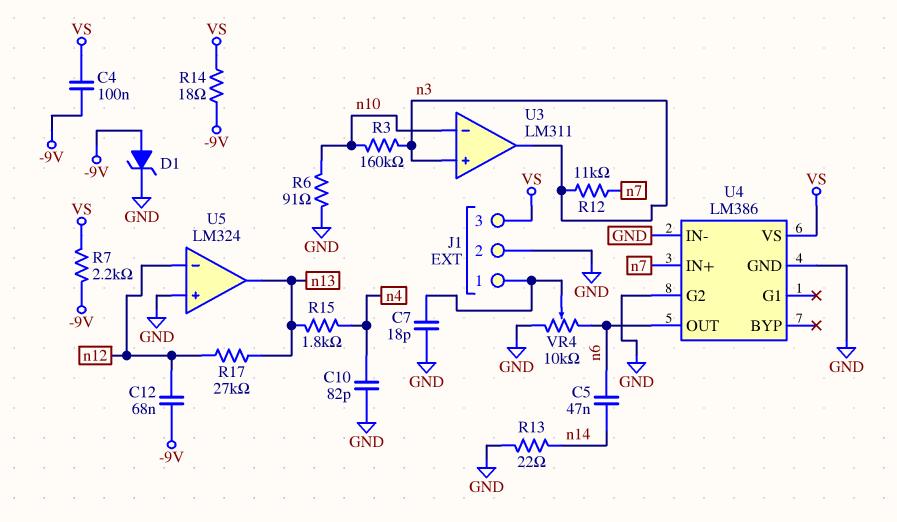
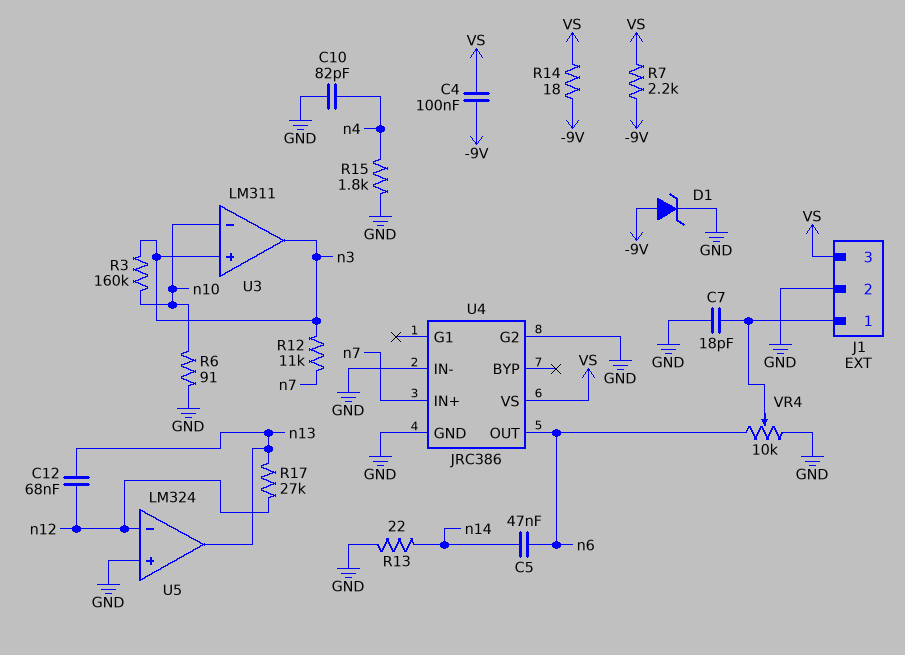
C12: 68nF (-9V, n12) -> 68nF (n12, n13)
R15: 1.8k (n4, n13) -> 1.8k (GND, n4)
U4: LM386 -> JRC386

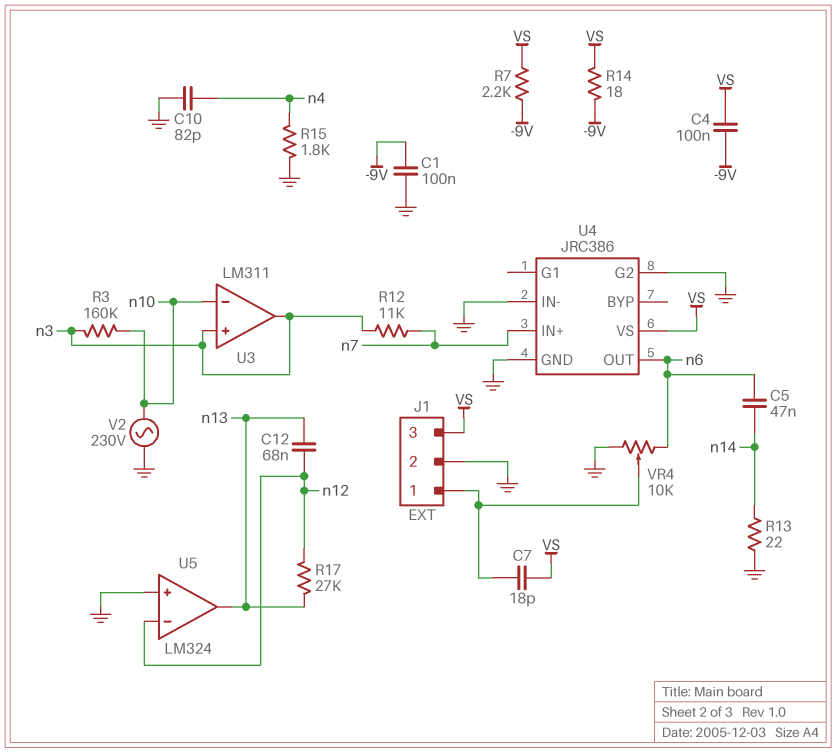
C1: none -> 100nF (-9V, GND)
C7: 18pF (GND, J1/1) -> 18pF (J1/1, VS)
D1: zener (A -9V, K GND) -> none
R6: 91 (GND, n10) -> none
V2: none -> AC 230V (GND, n10)

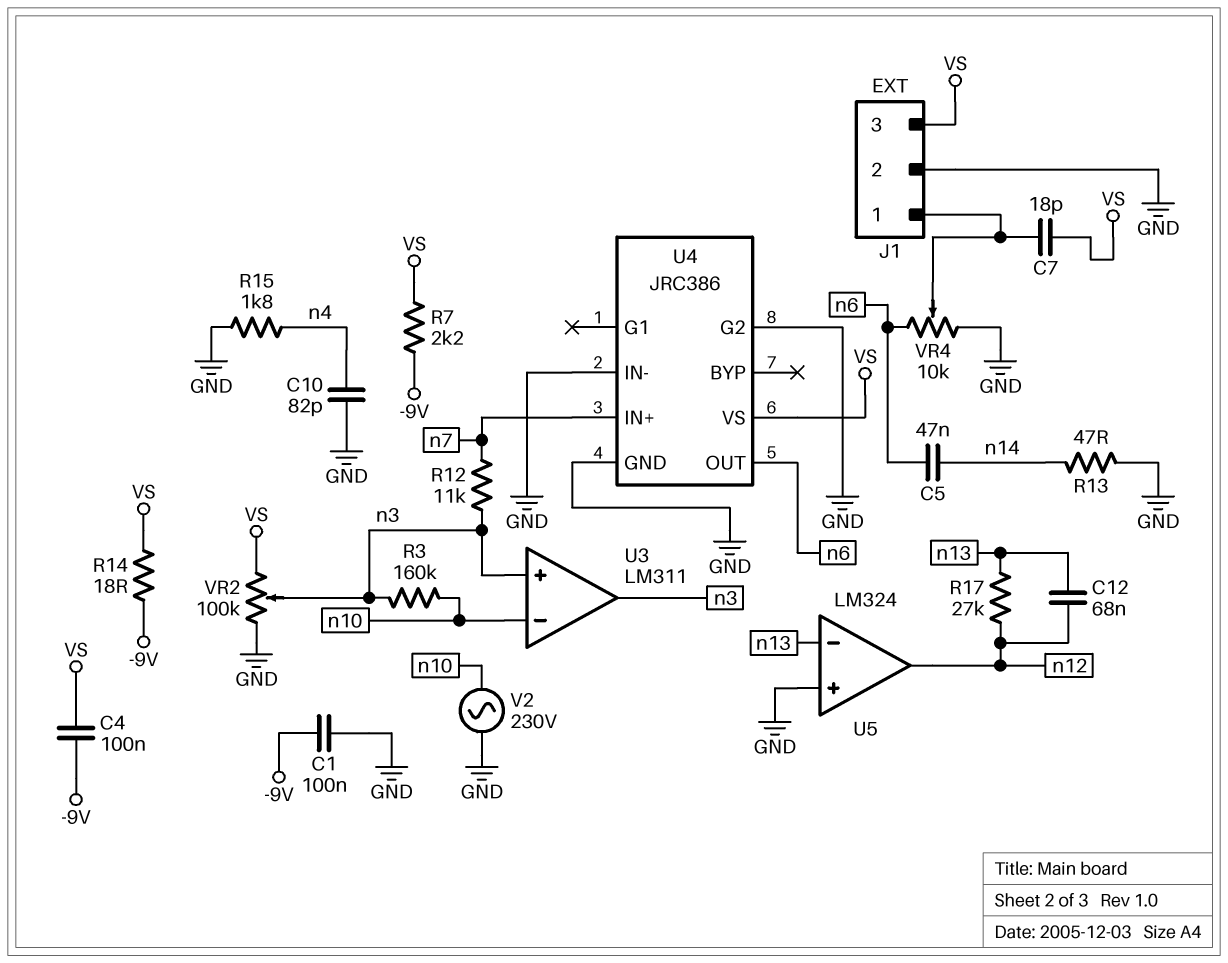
R13: 22 (GND, n14) -> 47 (GND, n14)
U5 pin in-: n12 -> n13
U5 pin out: n13 -> n12
VR2: none -> 100k (GND, VS, wiper n3)

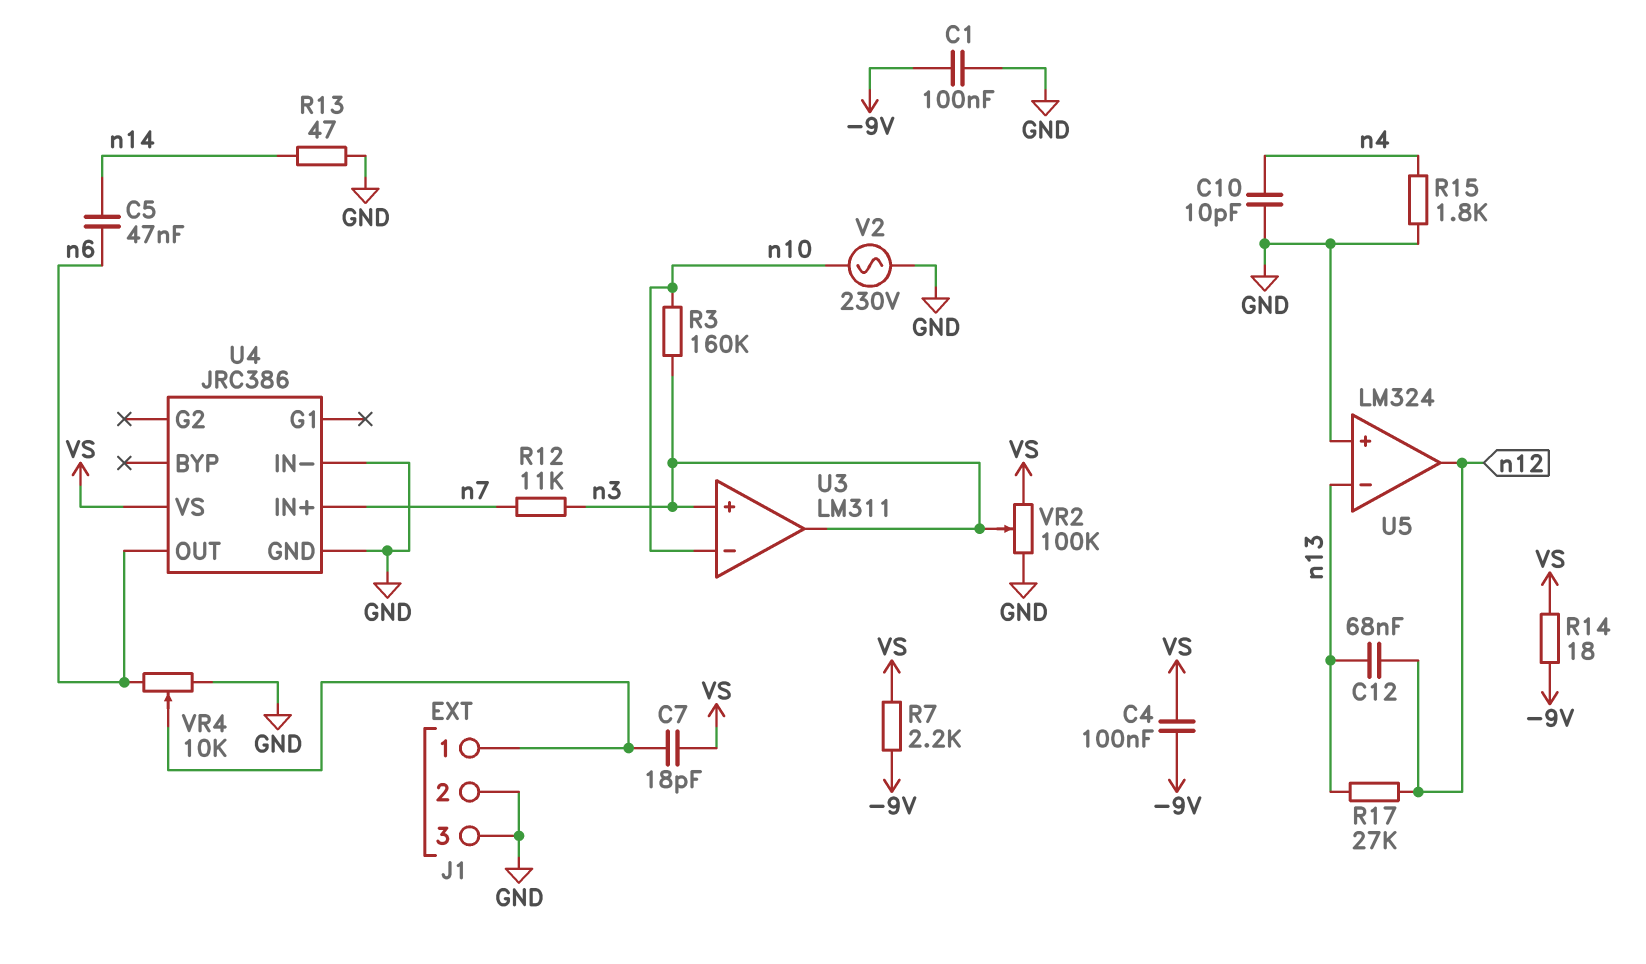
C10: 82pF (GND, n4) -> 10pF (GND, n4)
J1 pin 3: VS -> GND
U4 pin G2: GND -> none

